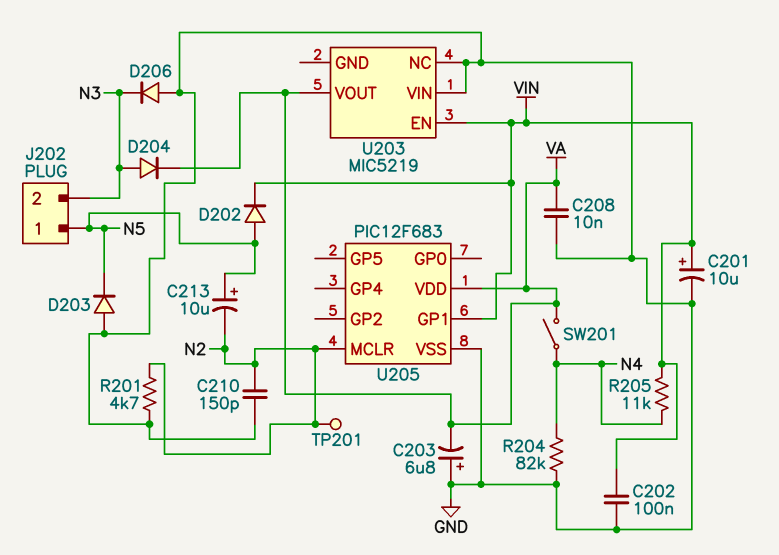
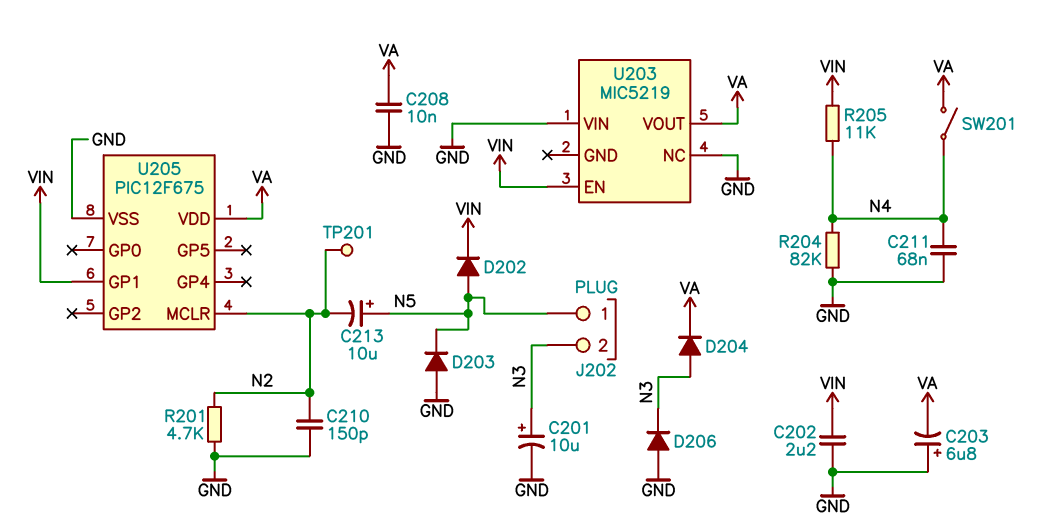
C201: 10uF (plus VIN, minus GND) -> 10uF (plus N3, minus GND)
C202: 100nF (GND, VIN) -> 2.2uF (GND, VIN)
C211: none -> 68nF (GND, N4)
U205: PIC12F683 -> PIC12F675

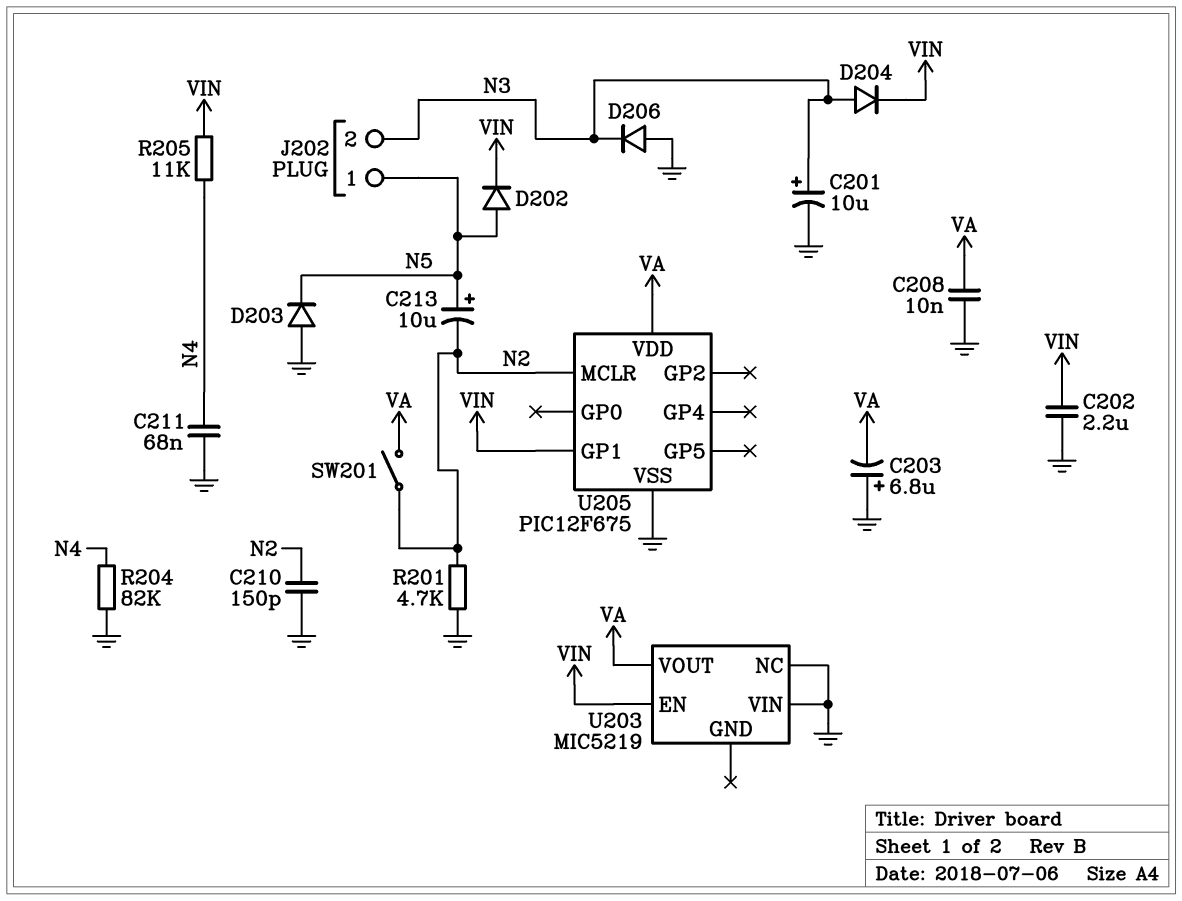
D204: diode (A N3, K VA) -> diode (A N3, K VIN)
SW201: switch (N4, VA) -> switch (N2, VA)
TP201: test point (N2) -> none

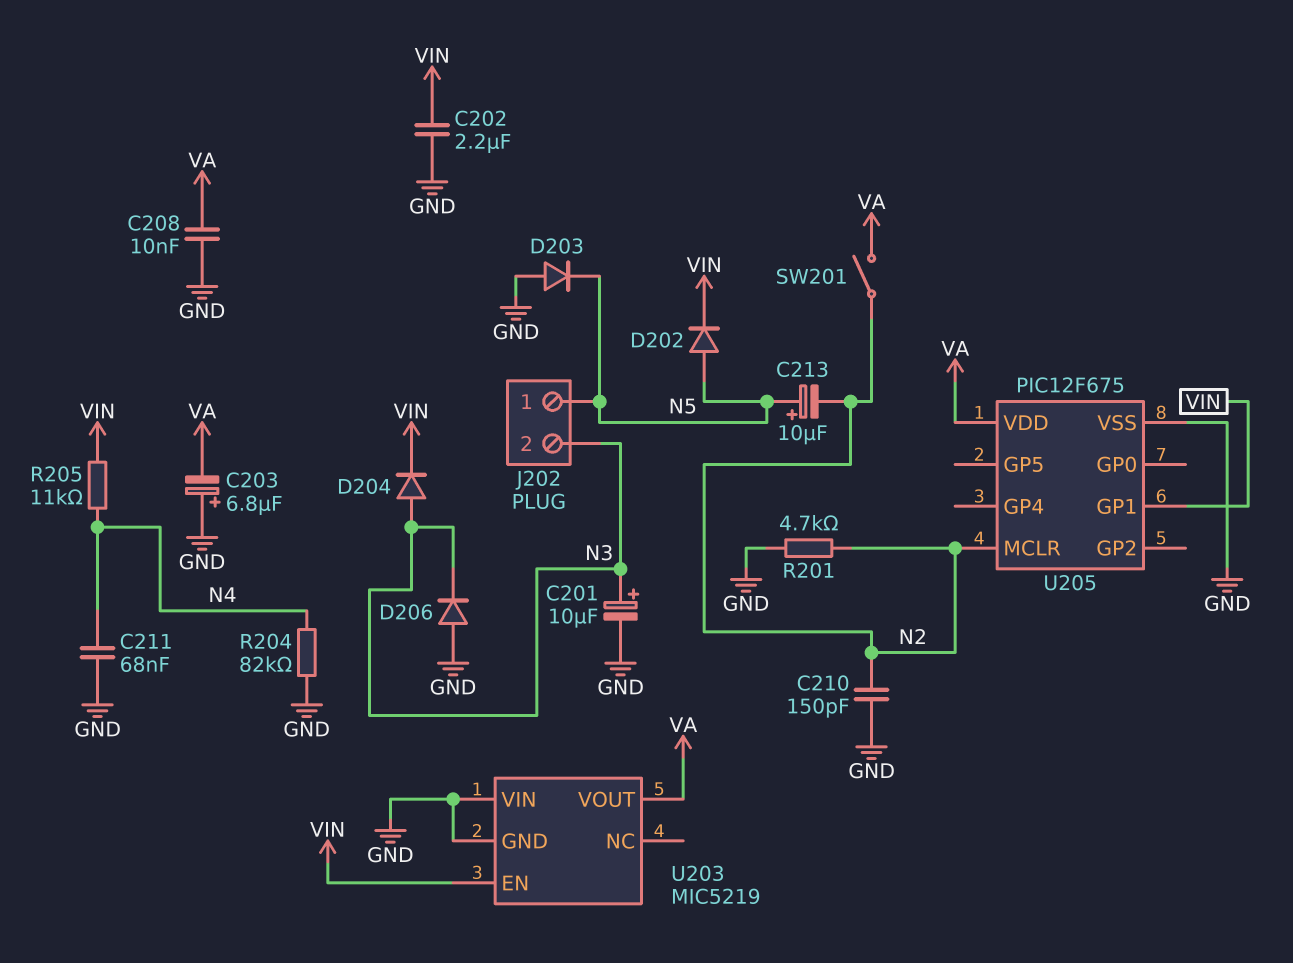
U203 pin GND: none -> GND
U203 pin NC: GND -> none

